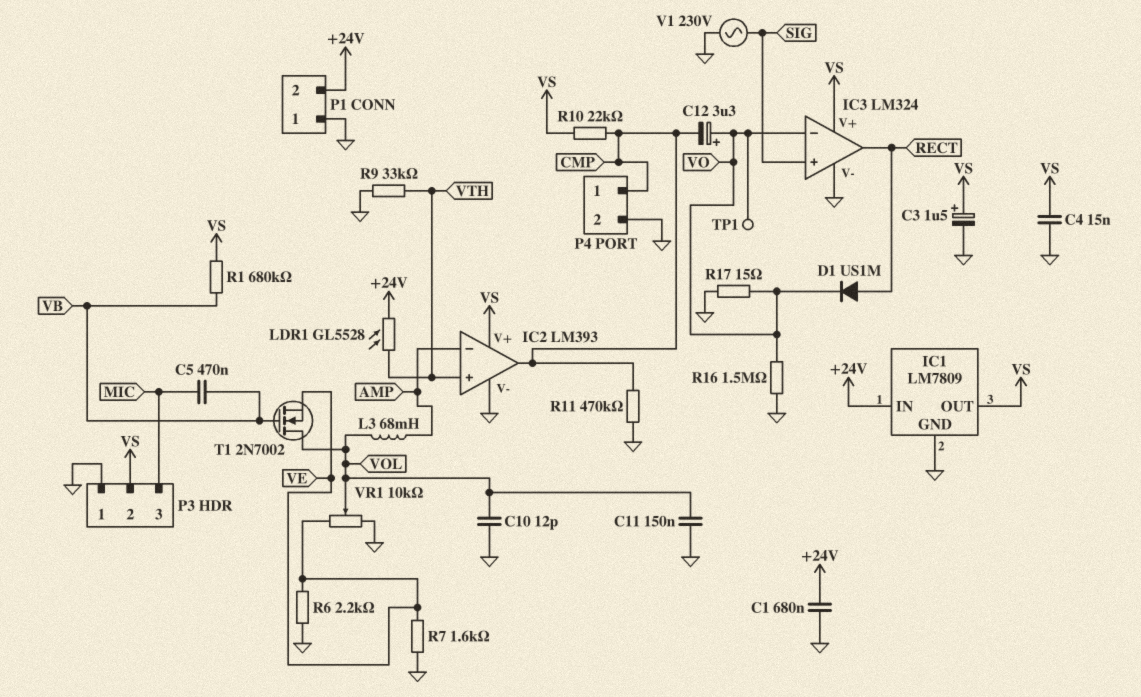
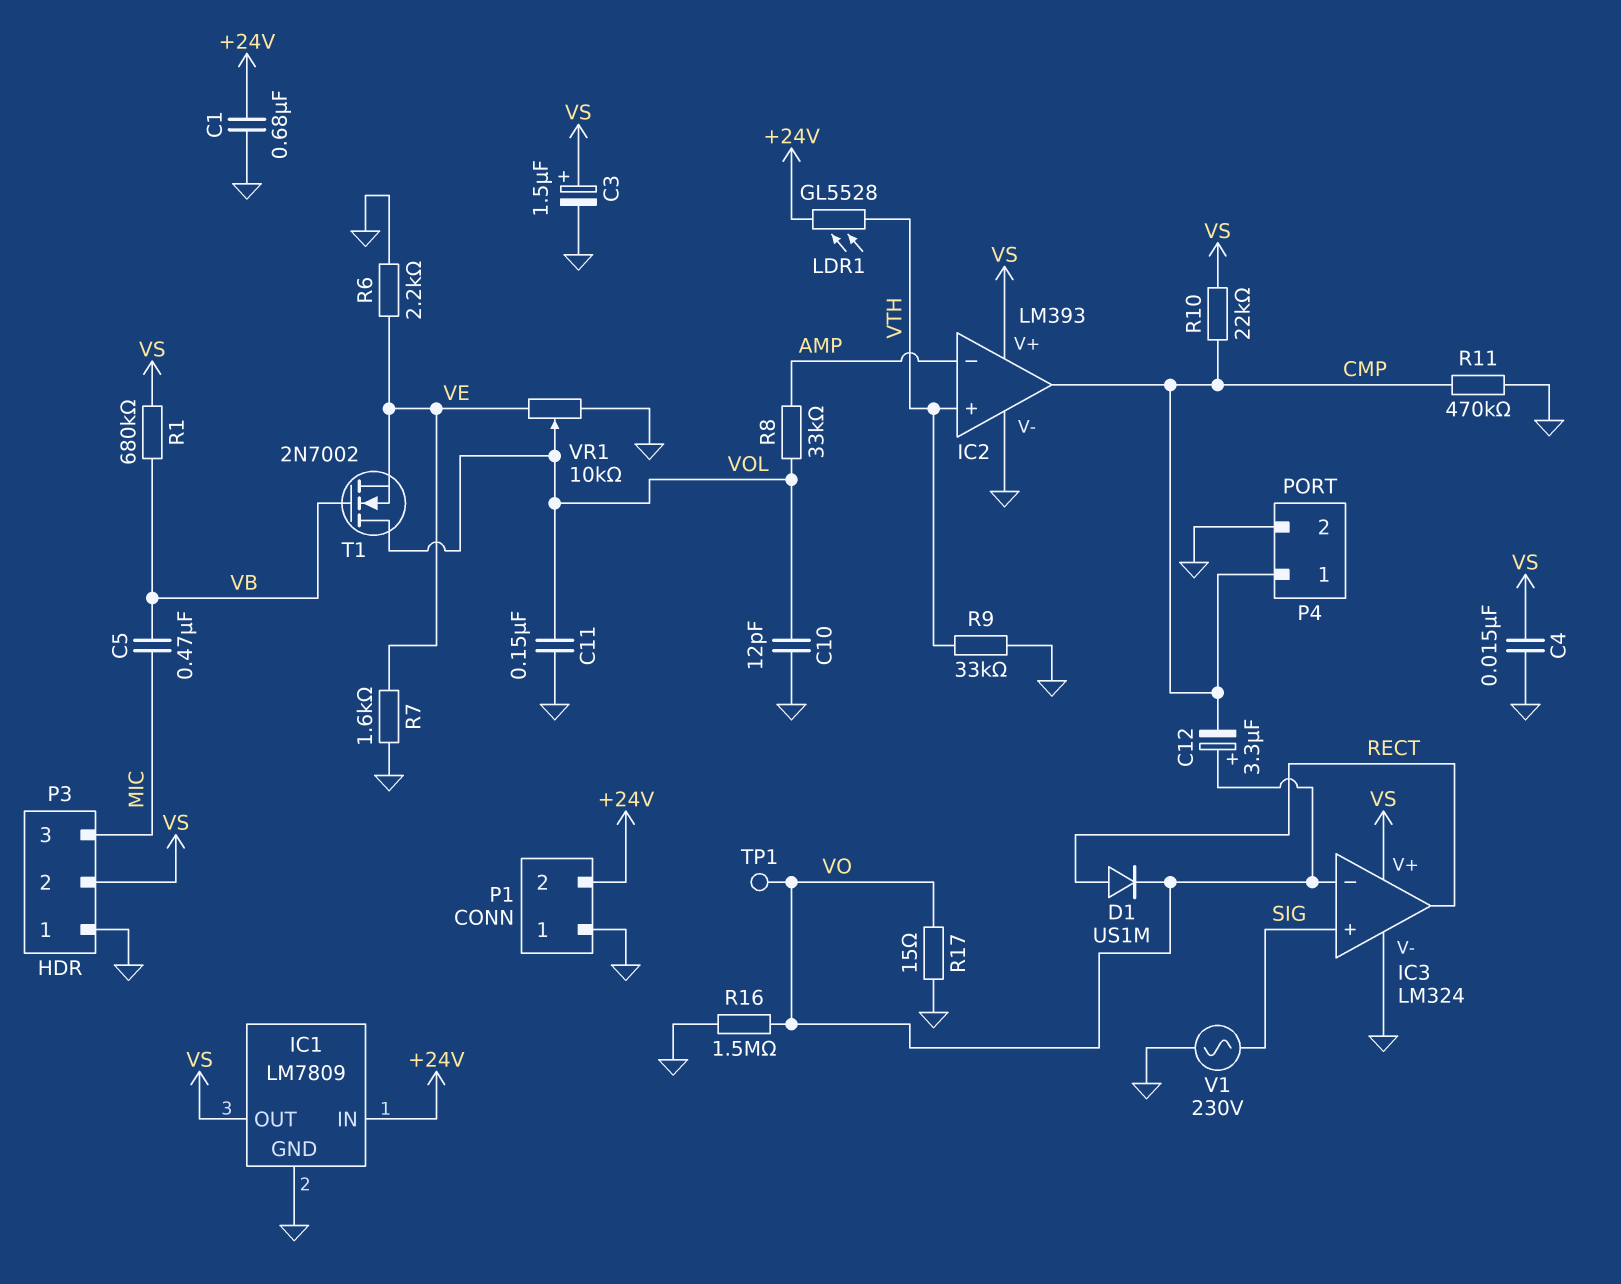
L3: 68mH (AMP, VOL) -> none
R8: none -> 33k (AMP, VOL)

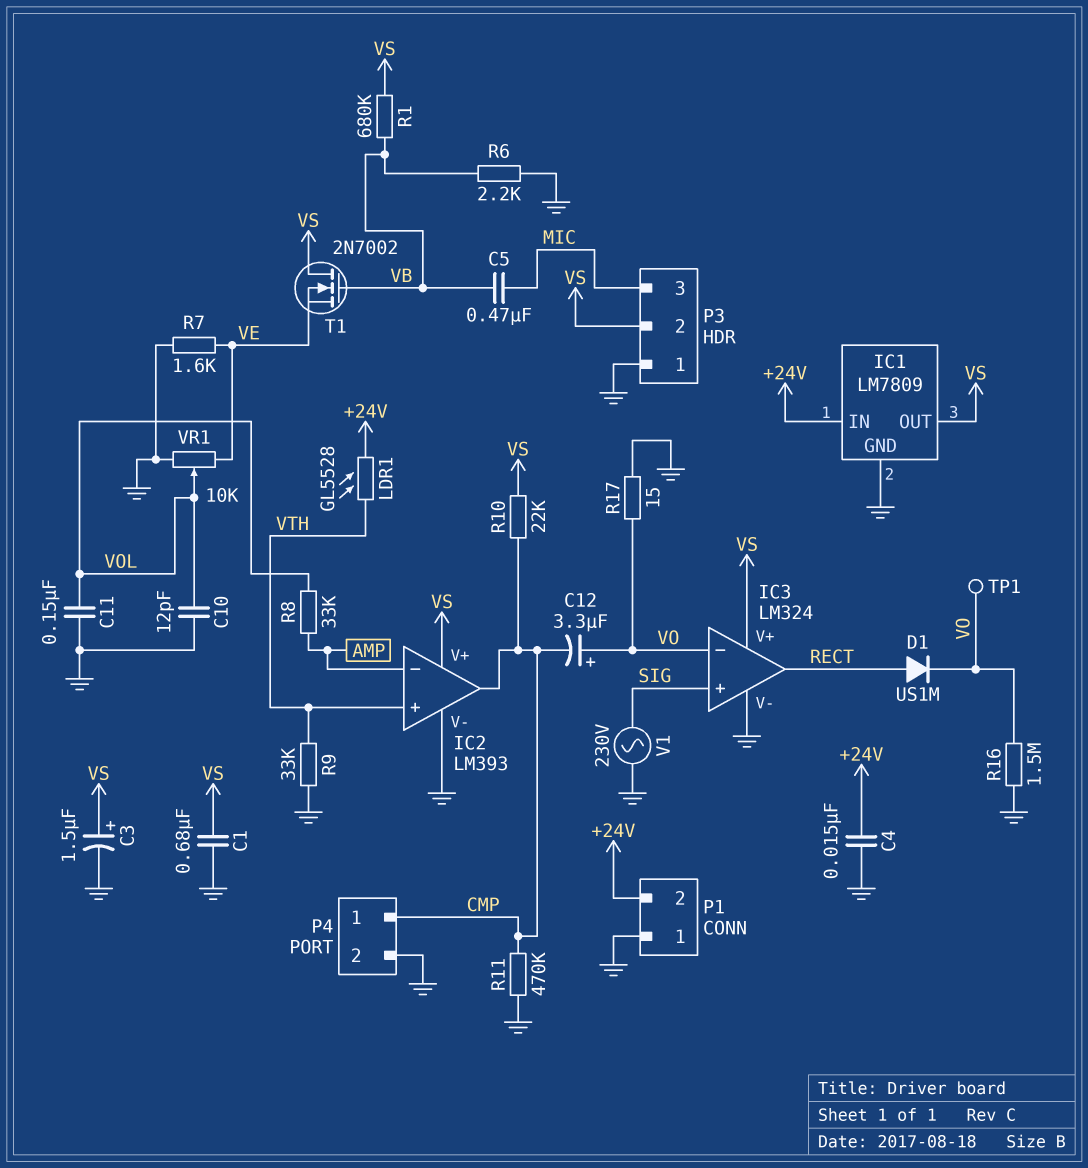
C1: 680nF (+24V, GND) -> 680nF (GND, VS)
C4: 15nF (GND, VS) -> 15nF (+24V, GND)
R6: 2.2k (GND, VE) -> 2.2k (GND, VB)
T1: NMOS 2N7002 (G VB, D VOL, S VE) -> NMOS 2N7002 (G VB, D VS, S VE)

